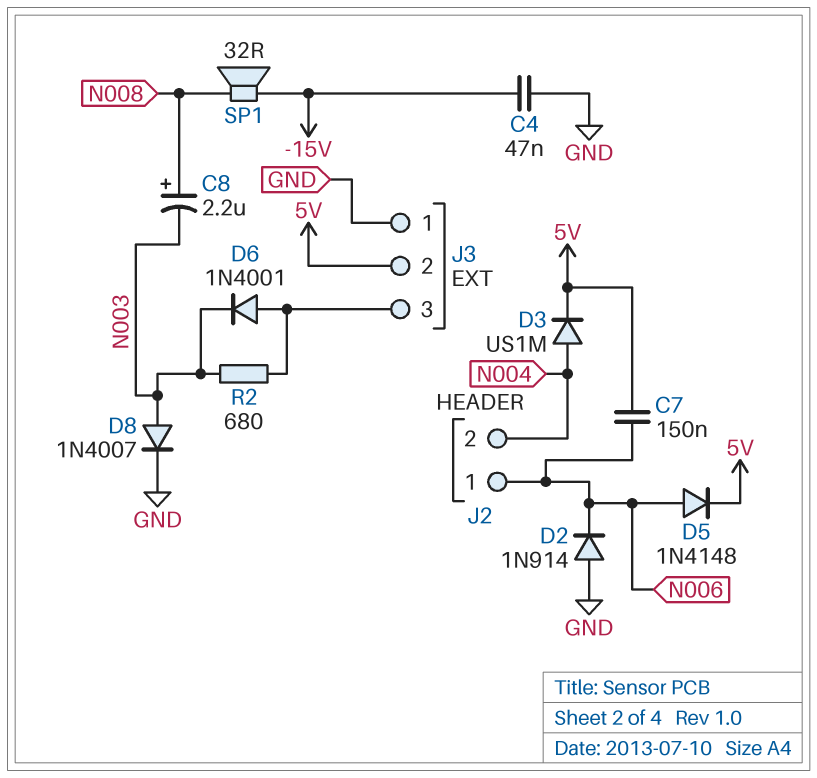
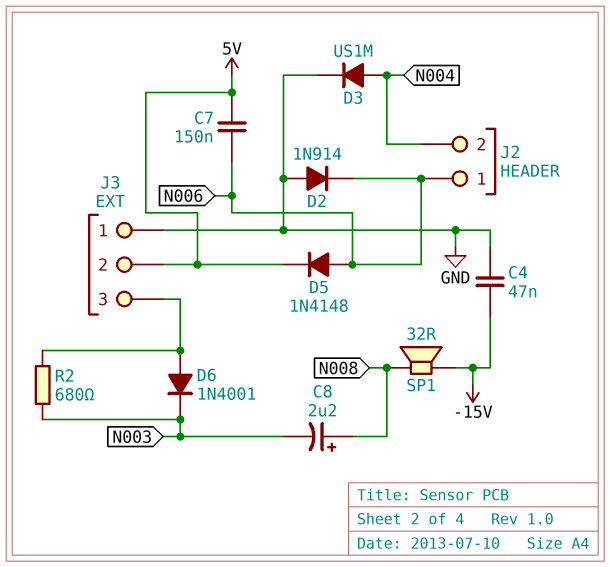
D3: diode US1M (A N004, K 5V) -> diode US1M (A N004, K GND)
D8: diode 1N4007 (A N003, K GND) -> none

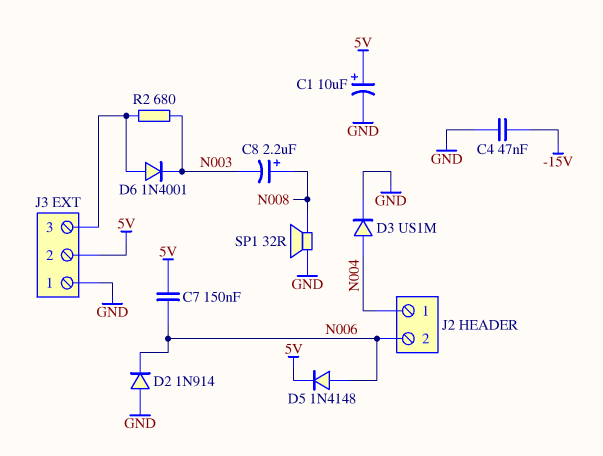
C1: none -> 10uF (plus 5V, minus GND)
J2 pin 1: N006 -> N004
J2 pin 2: N004 -> N006
SP1: speaker 32R (-15V, N008) -> speaker 32R (GND, N008)

